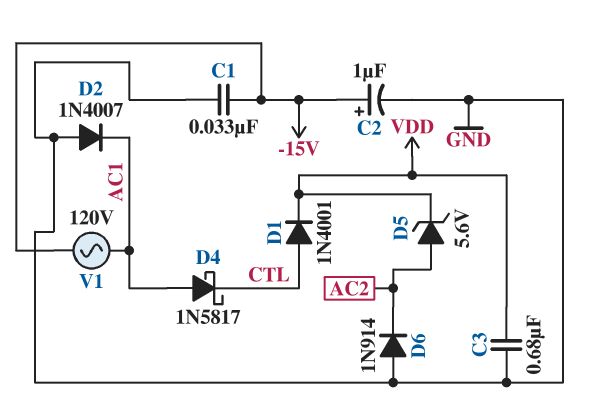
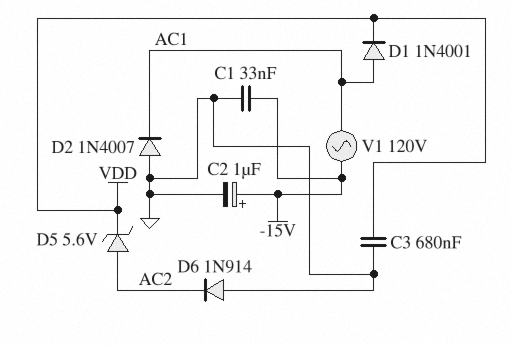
D1: diode 1N4001 (A CTL, K VDD) -> diode 1N4001 (A AC1, K VDD)
D4: schottky 1N5817 (A AC1, K CTL) -> none

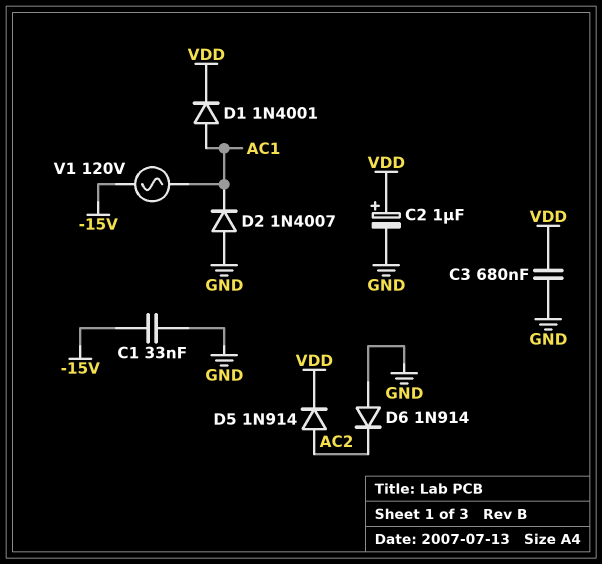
C2: 1uF (plus -15V, minus GND) -> 1uF (plus VDD, minus GND)
D5: zener 5.6V (A AC2, K VDD) -> diode 1N914 (A AC2, K VDD)

